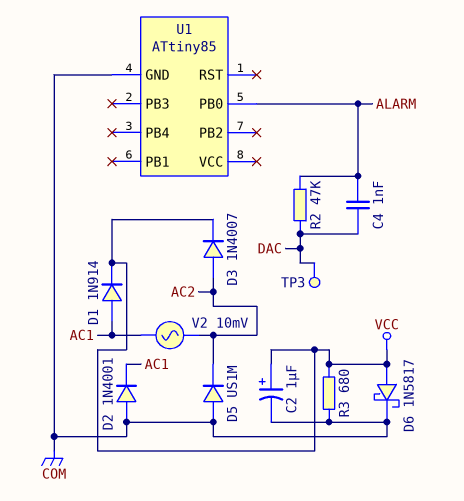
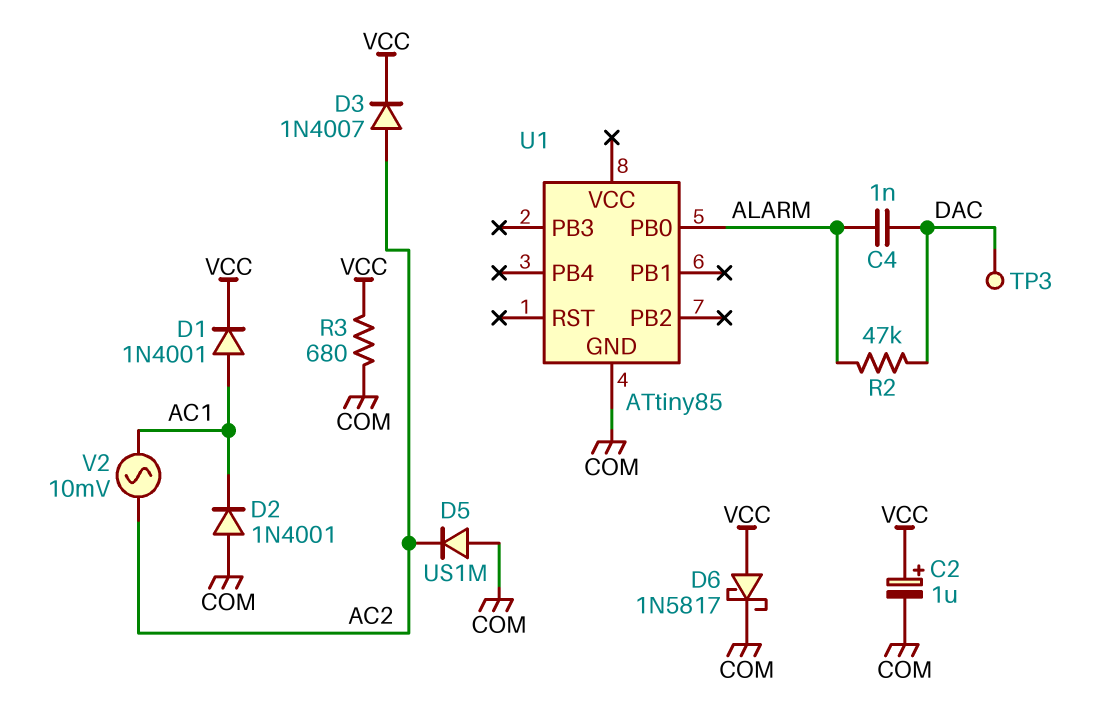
D1: diode 1N914 (A AC1, K VCC) -> diode 1N4001 (A AC1, K VCC)

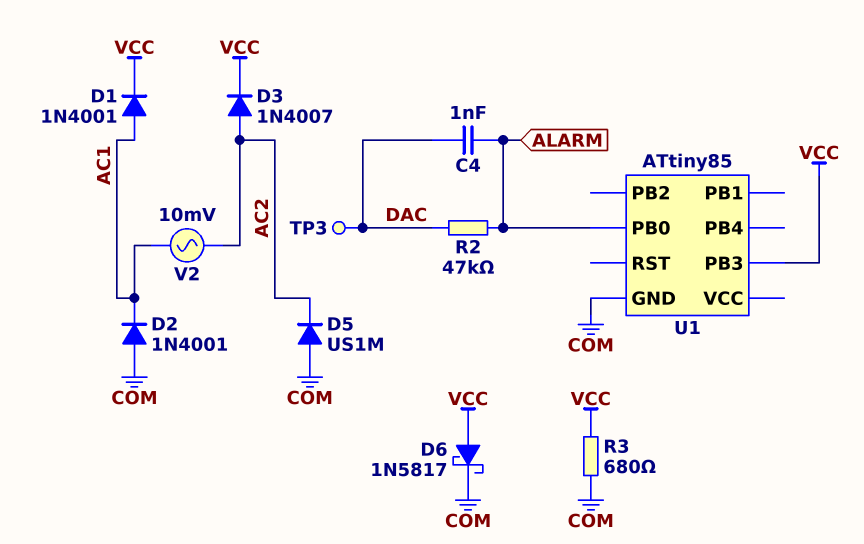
C2: 1uF (plus VCC, minus COM) -> none
U1 pin PB3: none -> VCC

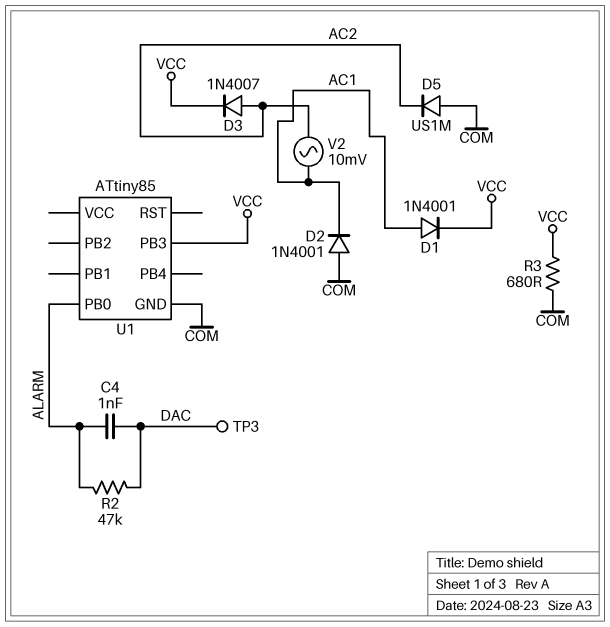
D6: schottky 1N5817 (A VCC, K COM) -> none

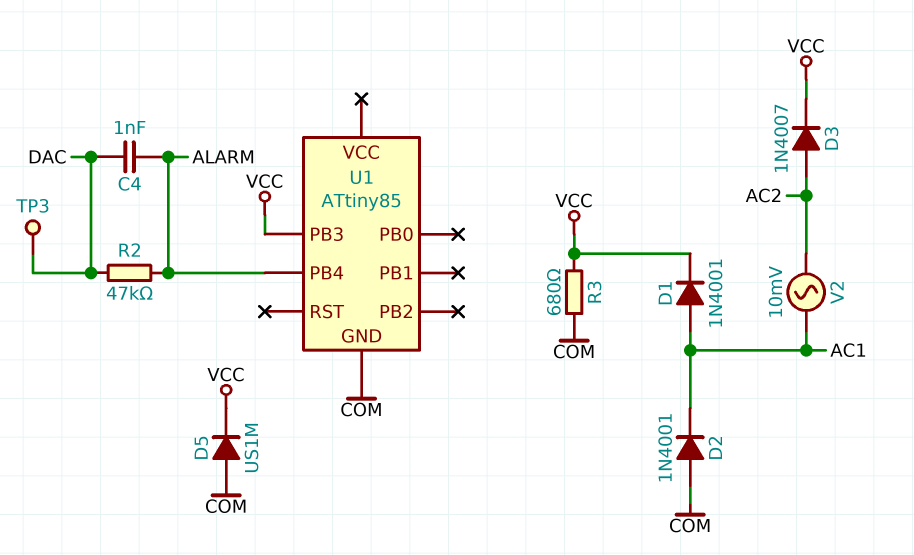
D5: diode US1M (A COM, K AC2) -> diode US1M (A COM, K VCC)
U1 pin PB0: ALARM -> none
U1 pin PB4: none -> ALARM

